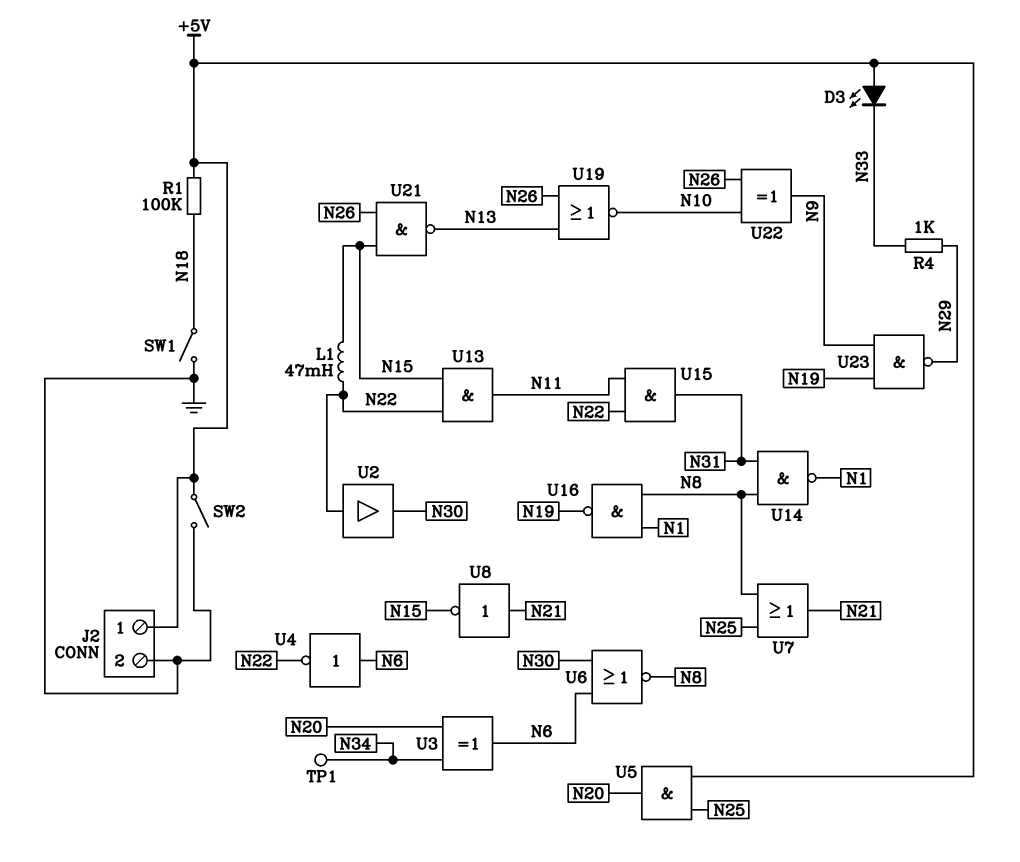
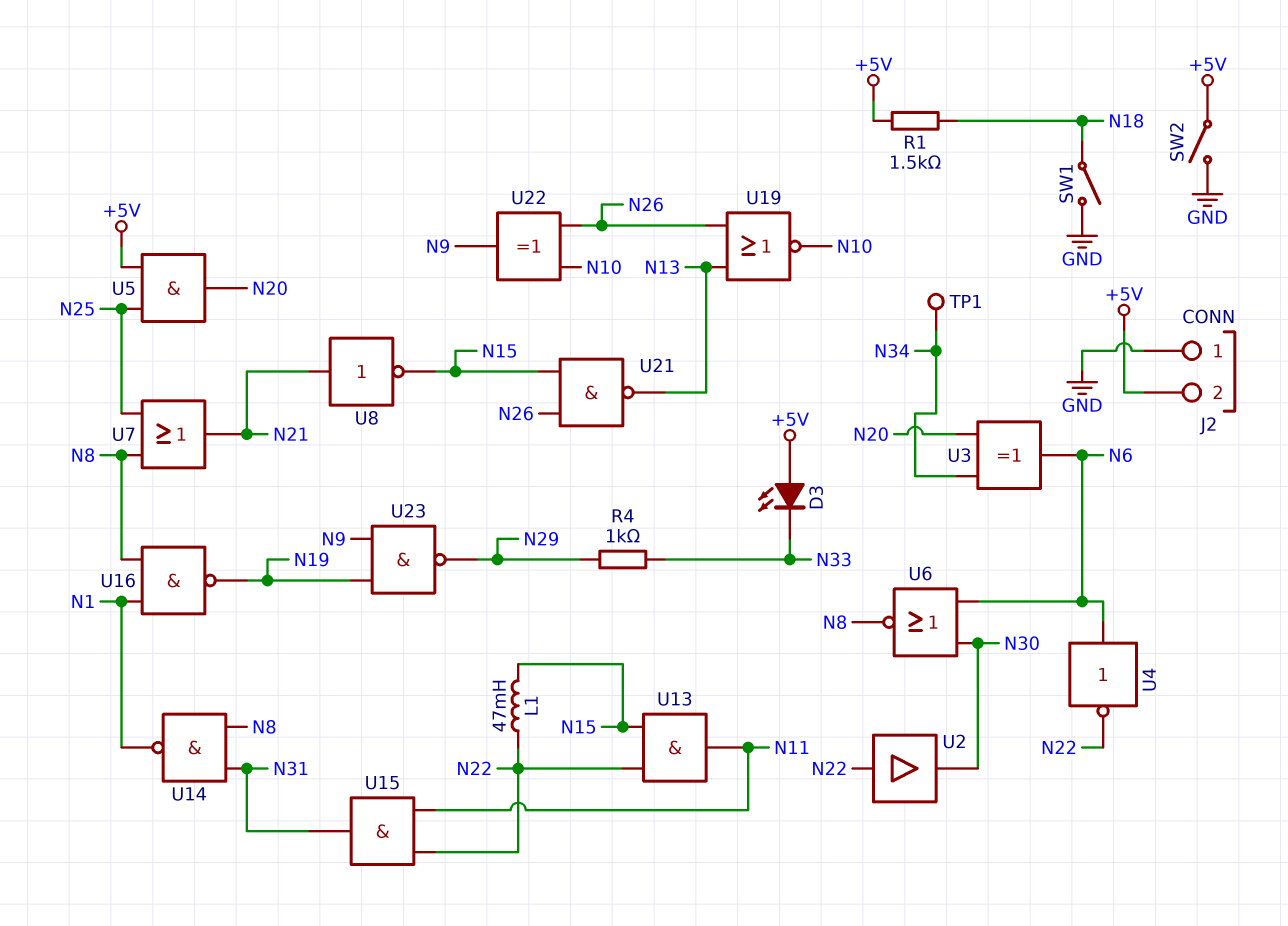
J2 pin 1: +5V -> GND
J2 pin 2: GND -> +5V
R1: 100k (+5V, N18) -> 1.5k (+5V, N18)

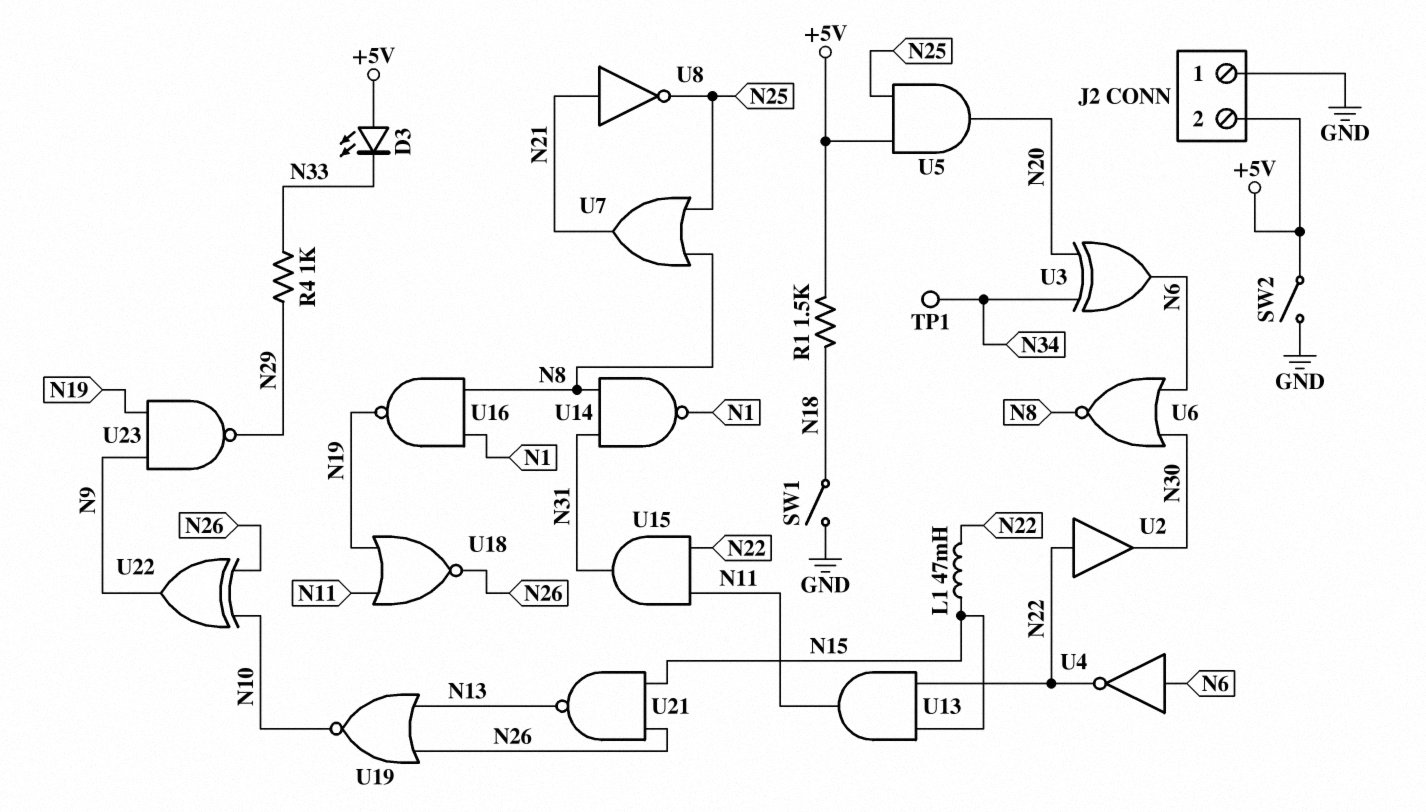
U8: NOT (in N21, out N15) -> NOT (in N21, out N25)
U18: none -> NOR (in N11, in N19, out N26)

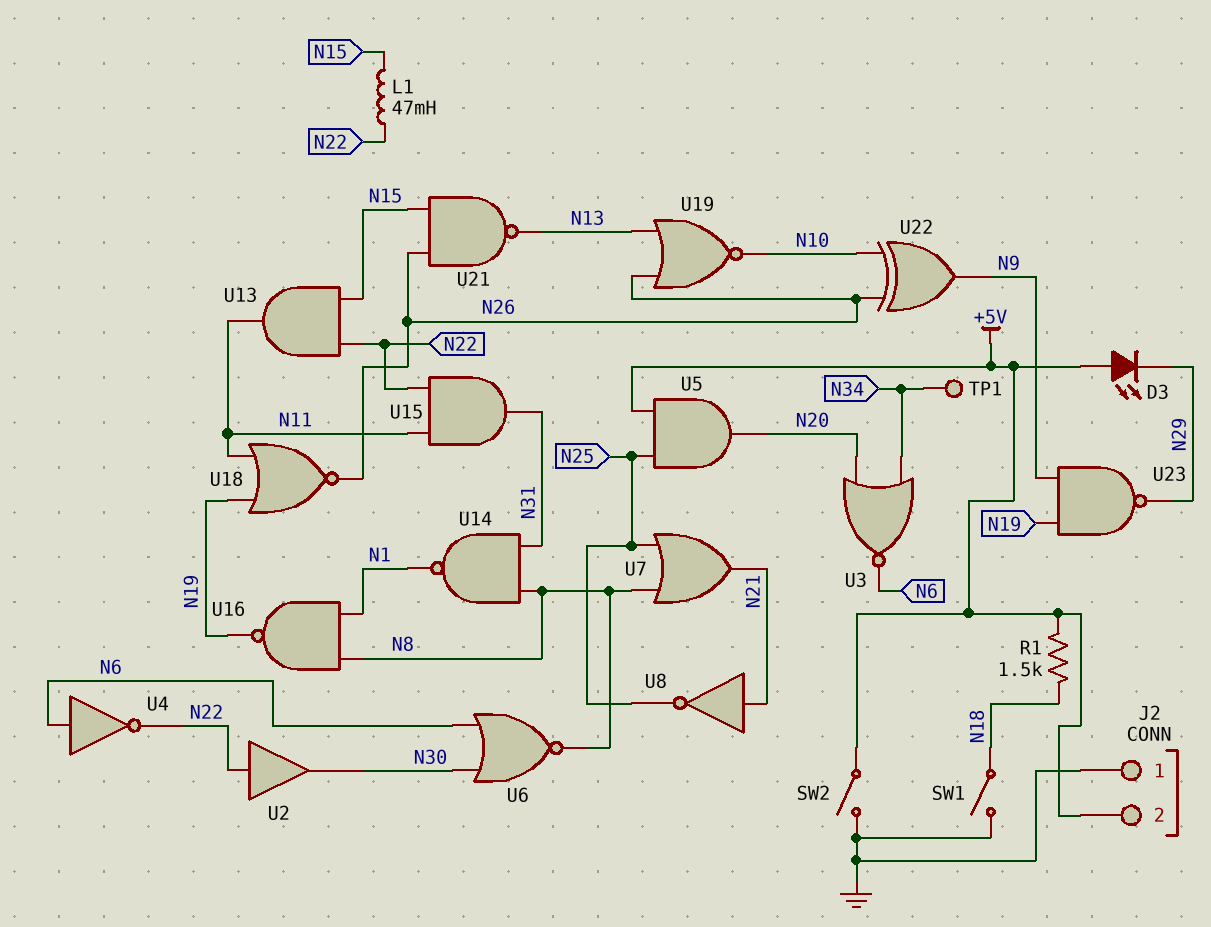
D3: LED (A +5V, K N33) -> LED (A +5V, K N29)
R4: 1k (N29, N33) -> none
U3: XOR (in N20, in N34, out N6) -> NOR (in N20, in N34, out N6)

